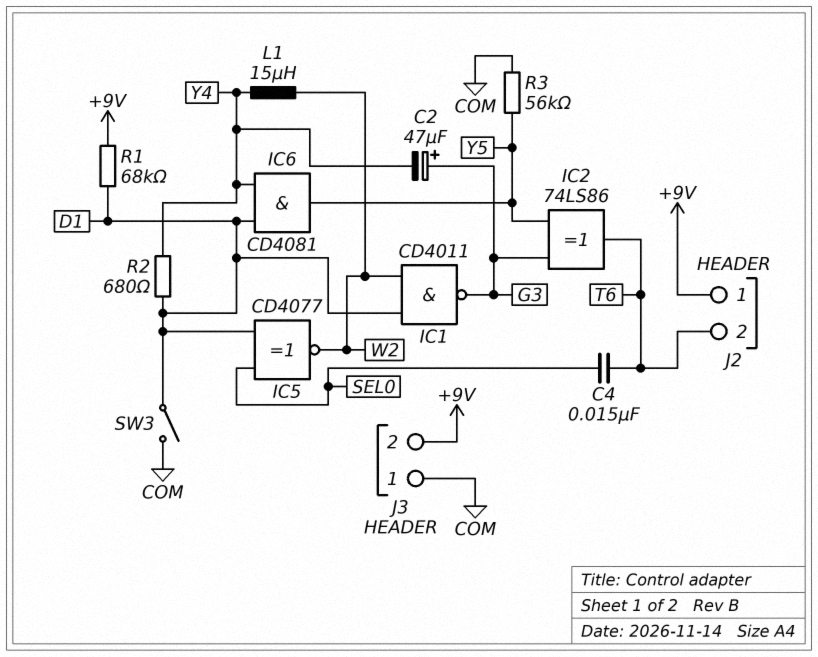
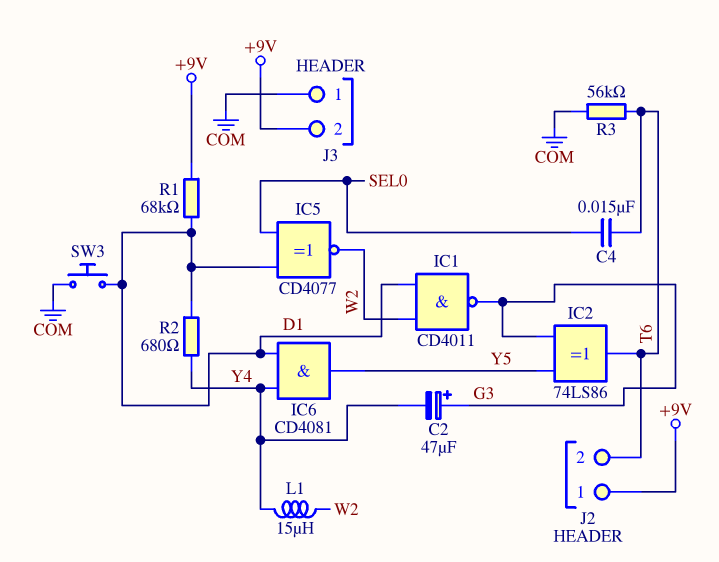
R3: 56k (COM, Y5) -> 56k (COM, T6)
SW3: switch (COM, D1) -> button (COM, D1)

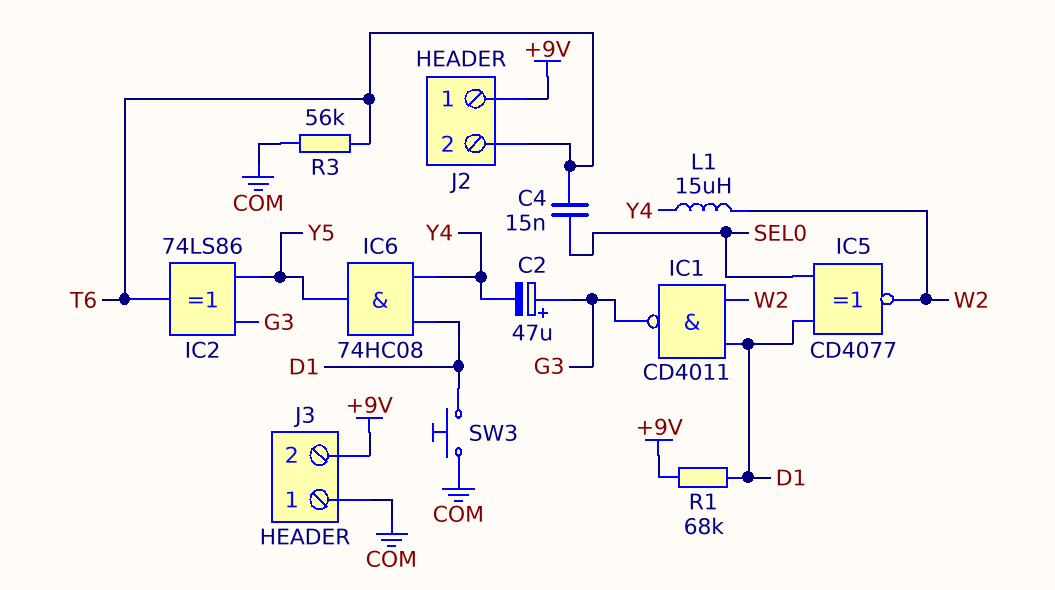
IC6: AND CD4081 (in D1, in Y4, out Y5) -> AND 74HC08 (in D1, in Y4, out Y5)
R2: 680 (D1, Y4) -> none

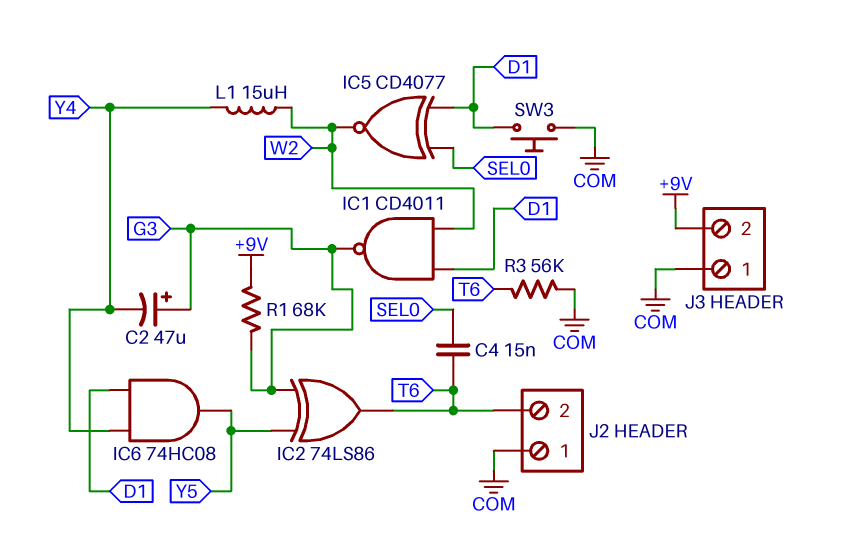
J2 pin 1: +9V -> COM
R1: 68k (+9V, D1) -> 68k (+9V, G3)

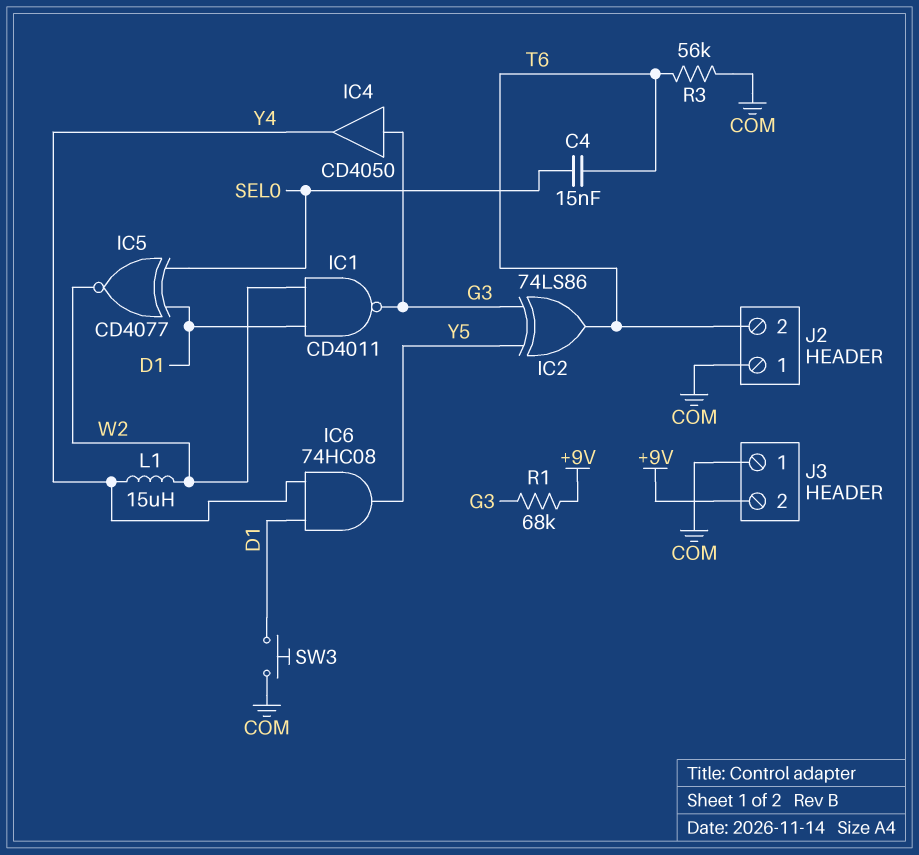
C2: 47uF (plus G3, minus Y4) -> none
IC4: none -> buffer CD4050 (in G3, out Y4)

